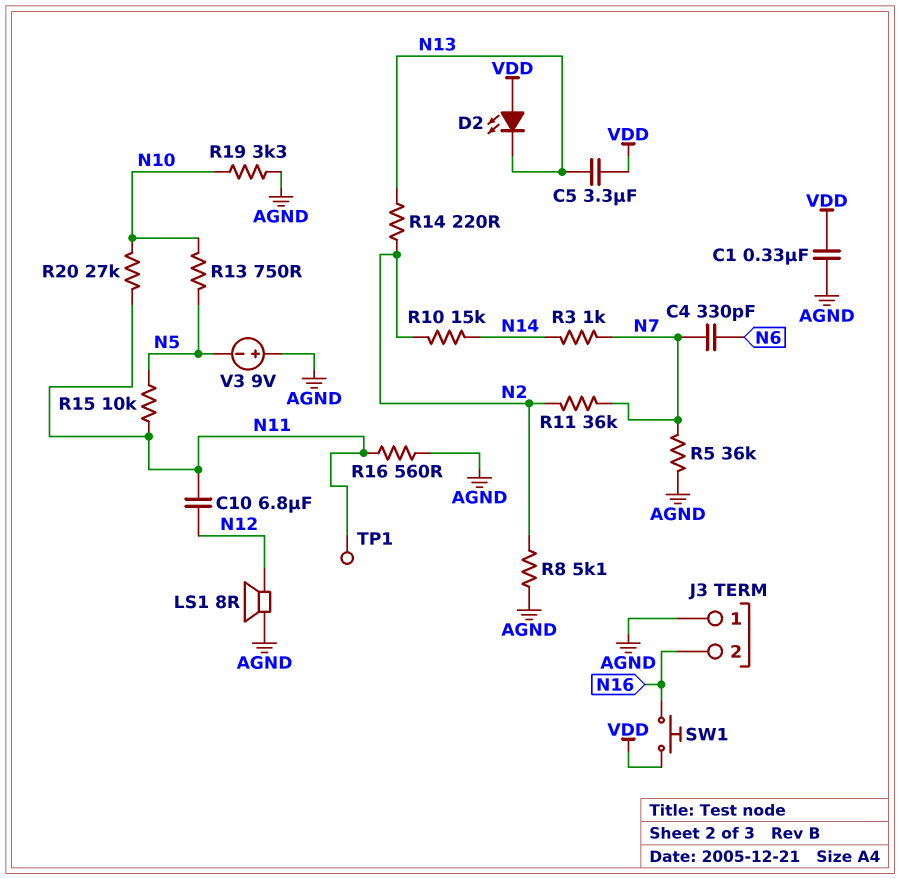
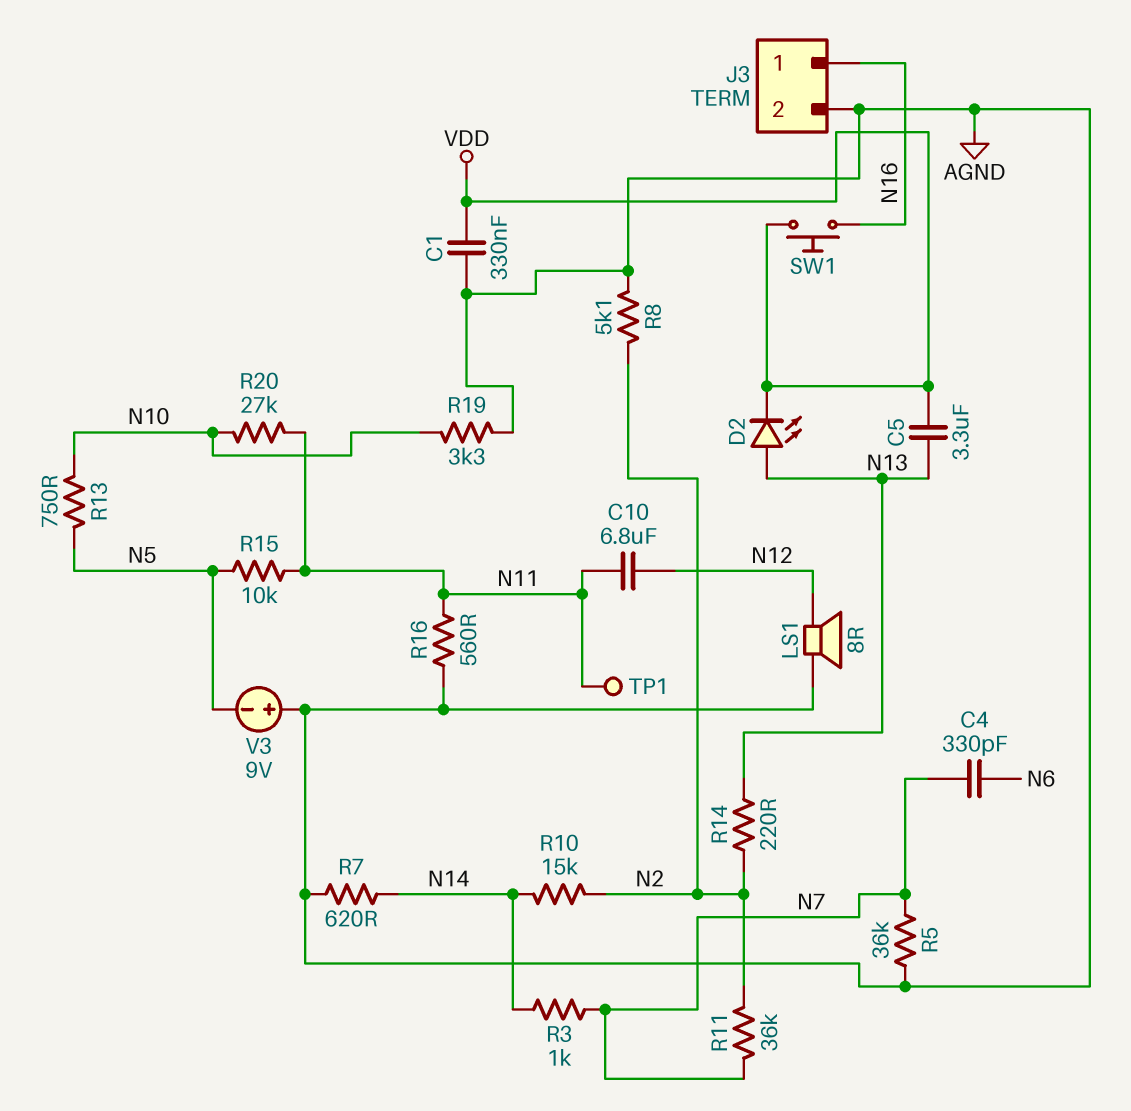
D2: LED (A VDD, K N13) -> LED (A N13, K VDD)
J3 pin 1: AGND -> N16
J3 pin 2: N16 -> AGND
R7: none -> 620 (AGND, N14)

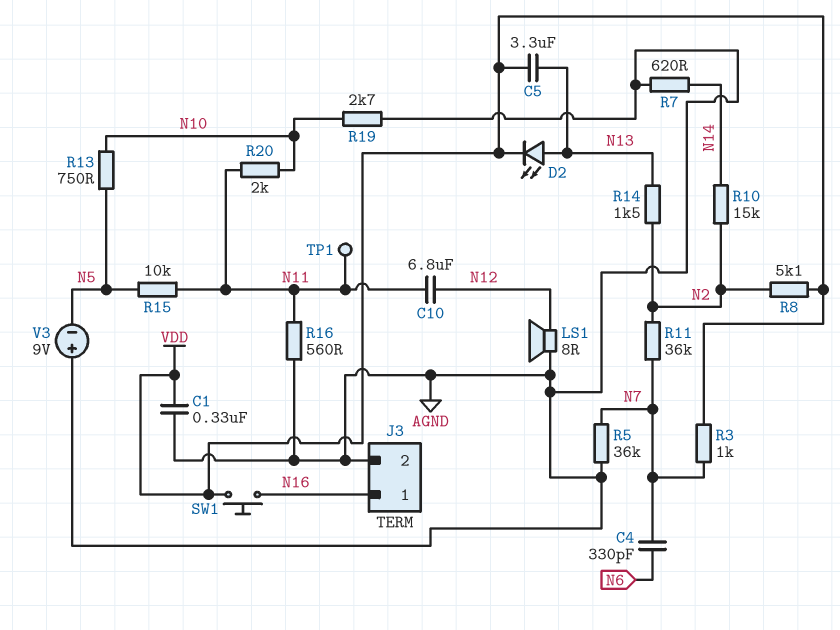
R3: 1k (N7, N14) -> 1k (N7, VDD)
R8: 5.1k (AGND, N2) -> 5.1k (N2, VDD)
R14: 220 (N2, N13) -> 1.5k (N2, N13)
R19: 3.3k (AGND, N10) -> 2.7k (AGND, N10)
R20: 27k (N10, N11) -> 2k (N10, N11)

